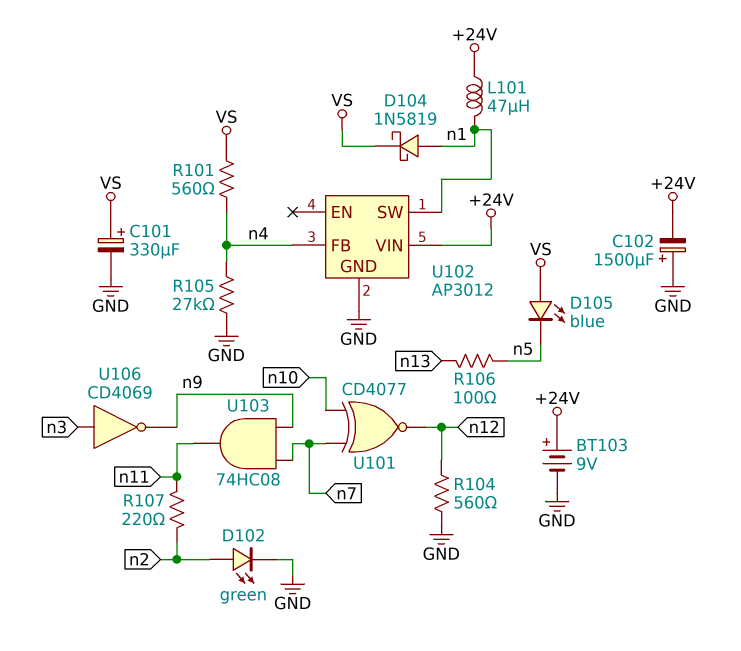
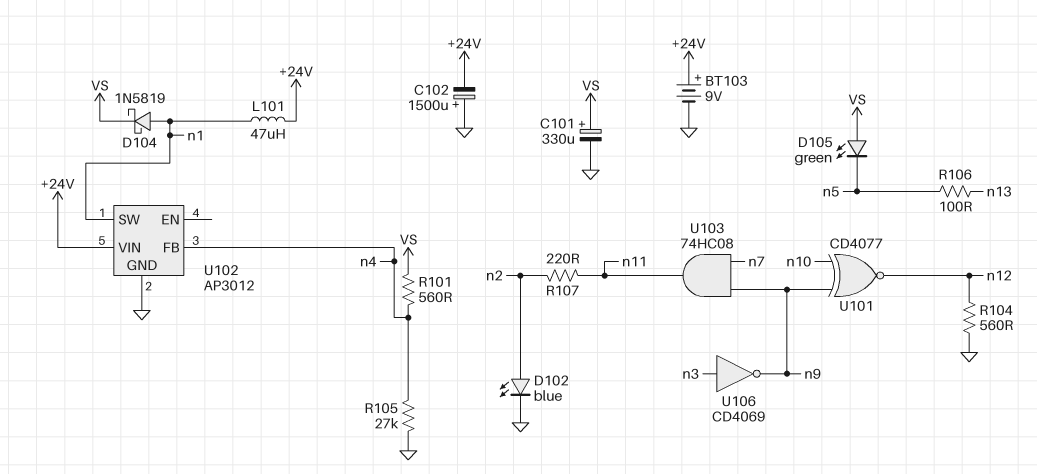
D102: LED green (A n2, K GND) -> LED blue (A n2, K GND)
D105: LED blue (A VS, K n5) -> LED green (A VS, K n5)
U101: XNOR CD4077 (in n7, in n10, out n12) -> XNOR CD4077 (in n9, in n10, out n12)

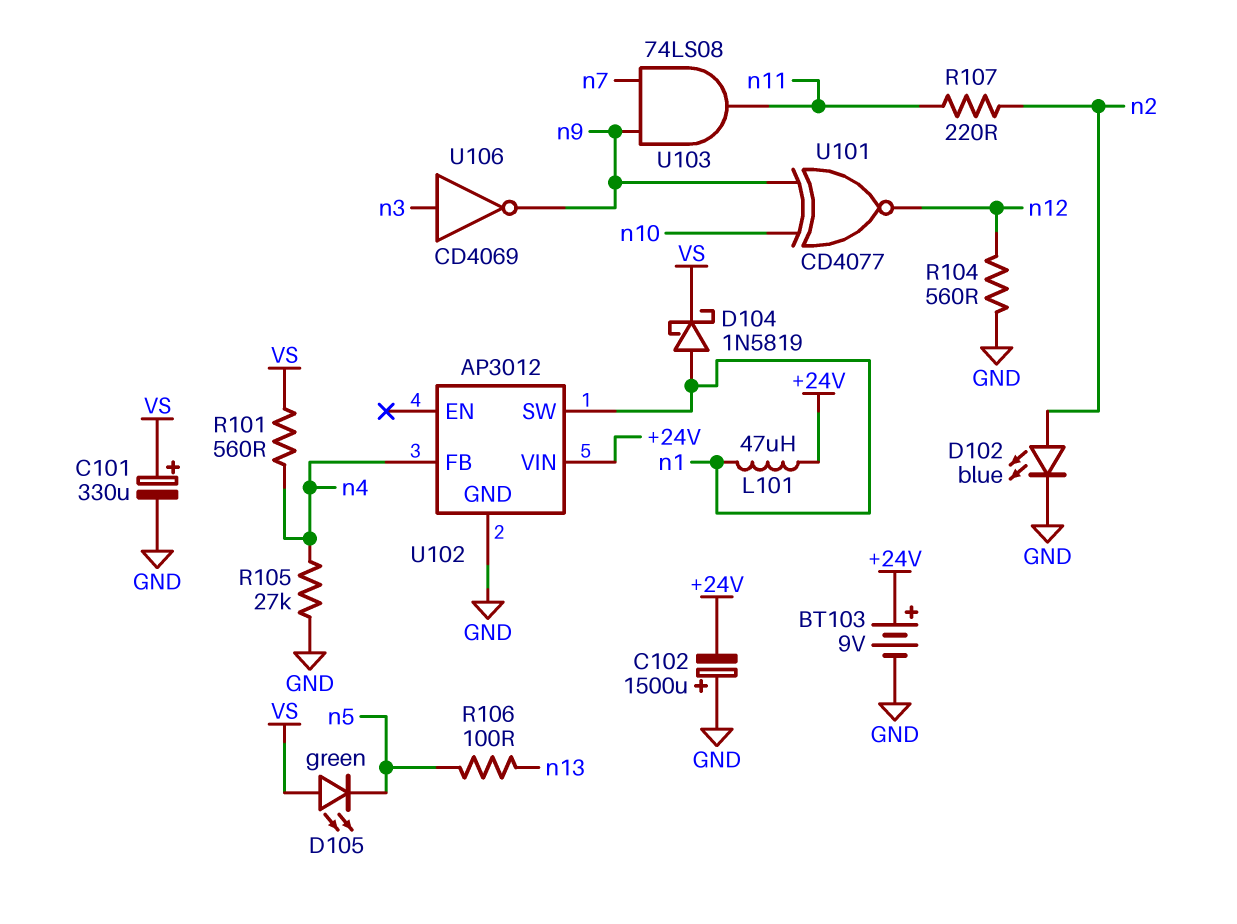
U103: AND 74HC08 (in n7, in n9, out n11) -> AND 74LS08 (in n7, in n9, out n11)

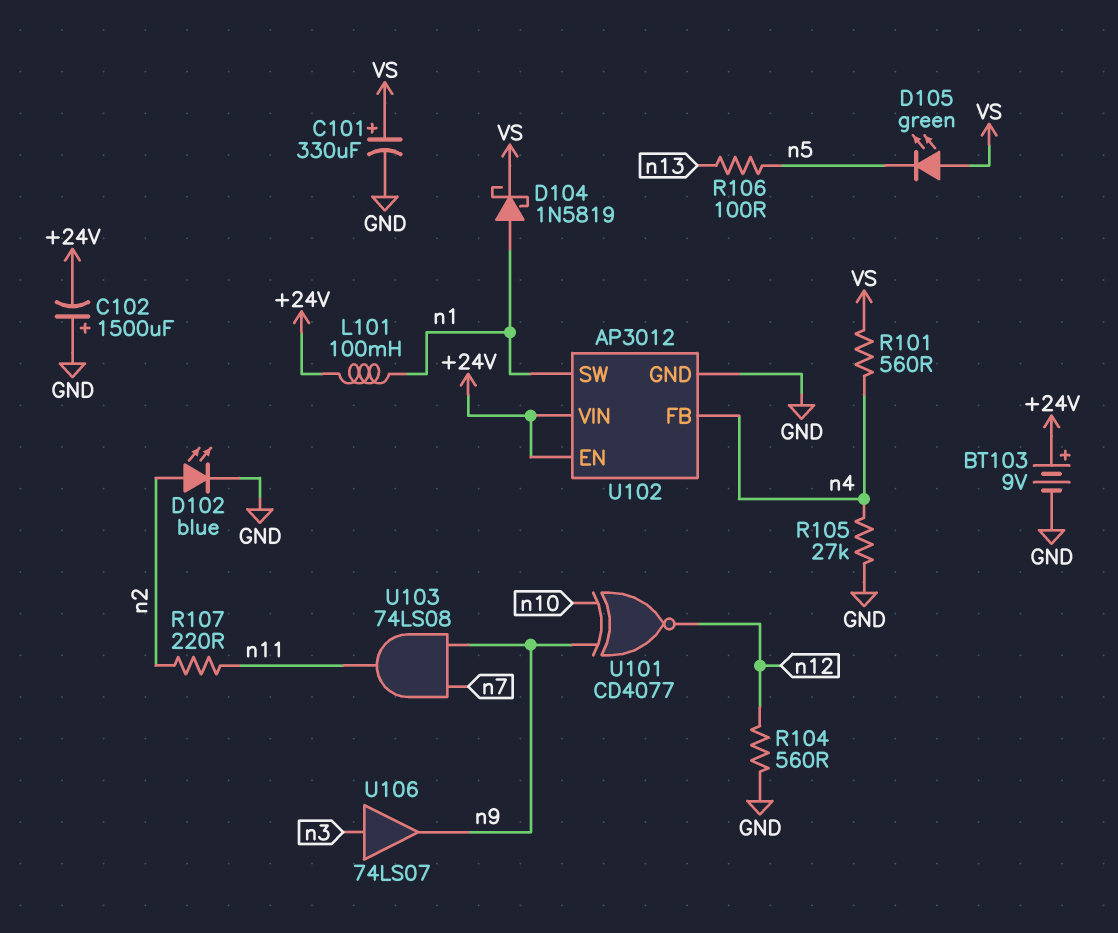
L101: 47uH (+24V, n1) -> 100mH (+24V, n1)
U102 pin EN: none -> +24V
U106: NOT CD4069 (in n3, out n9) -> buffer 74LS07 (in n3, out n9)

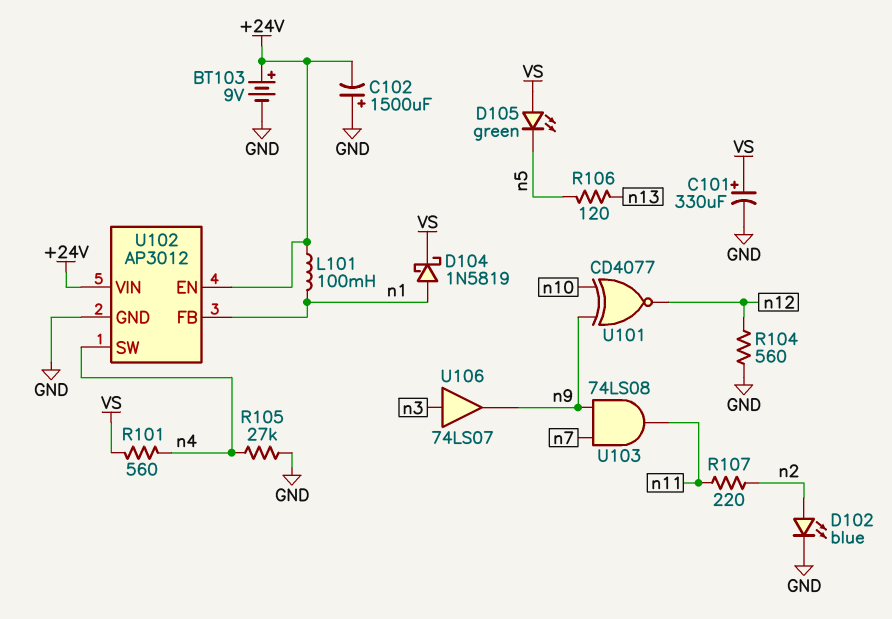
R106: 100 (n5, n13) -> 120 (n5, n13)
U102 pin FB: n4 -> n1
U102 pin SW: n1 -> n4

